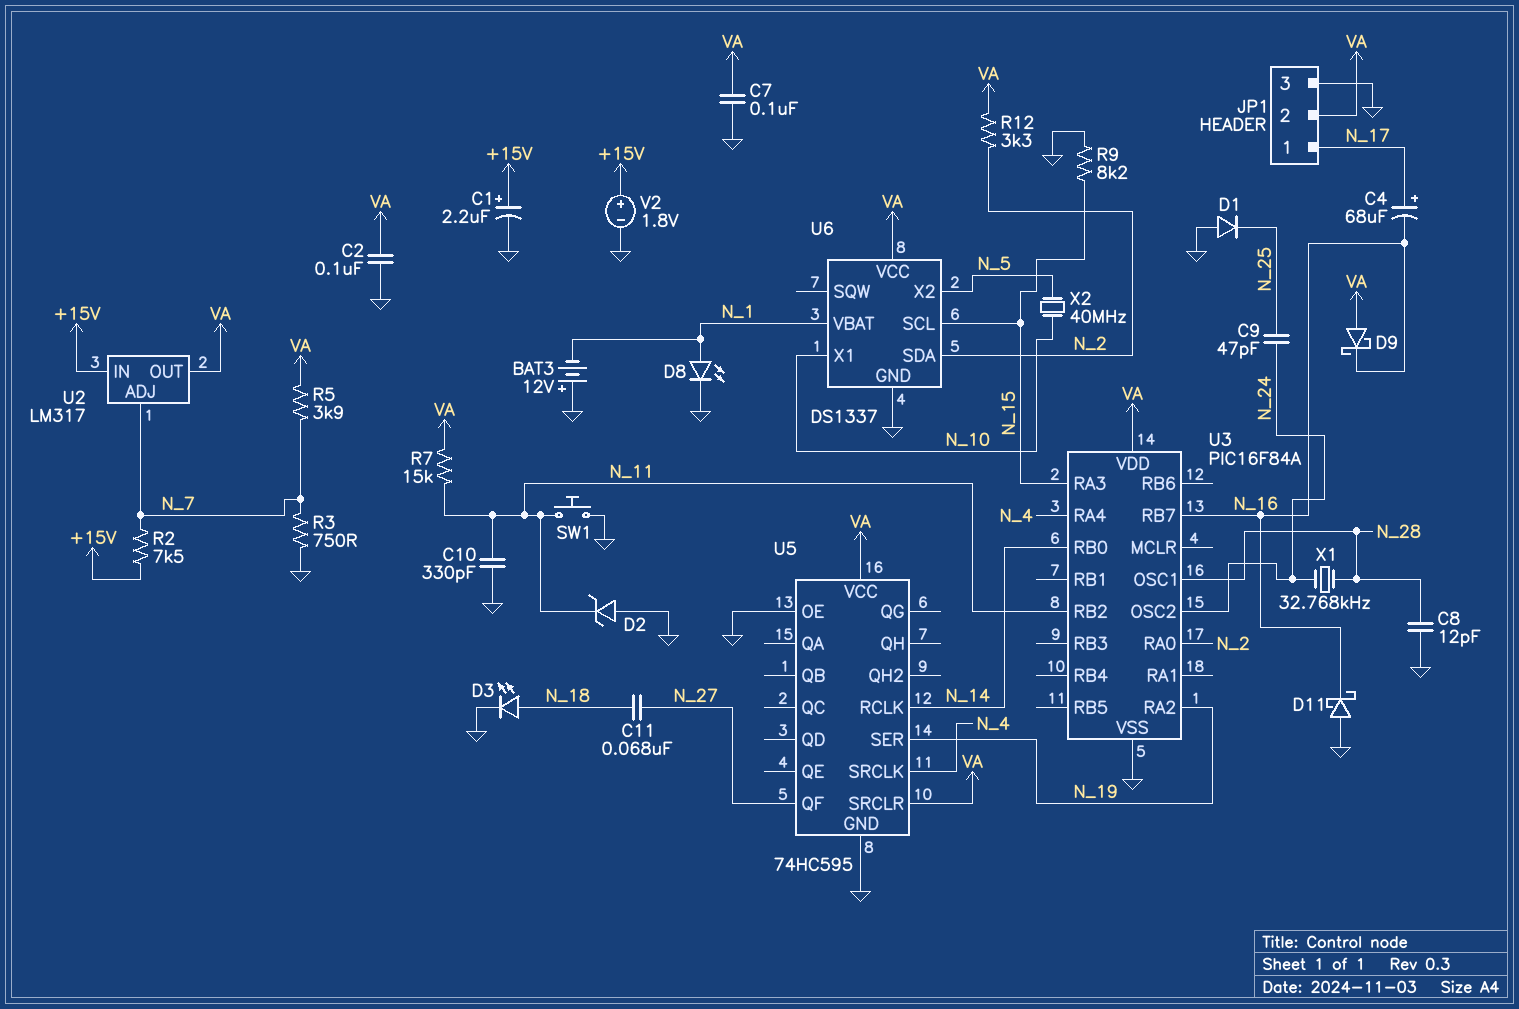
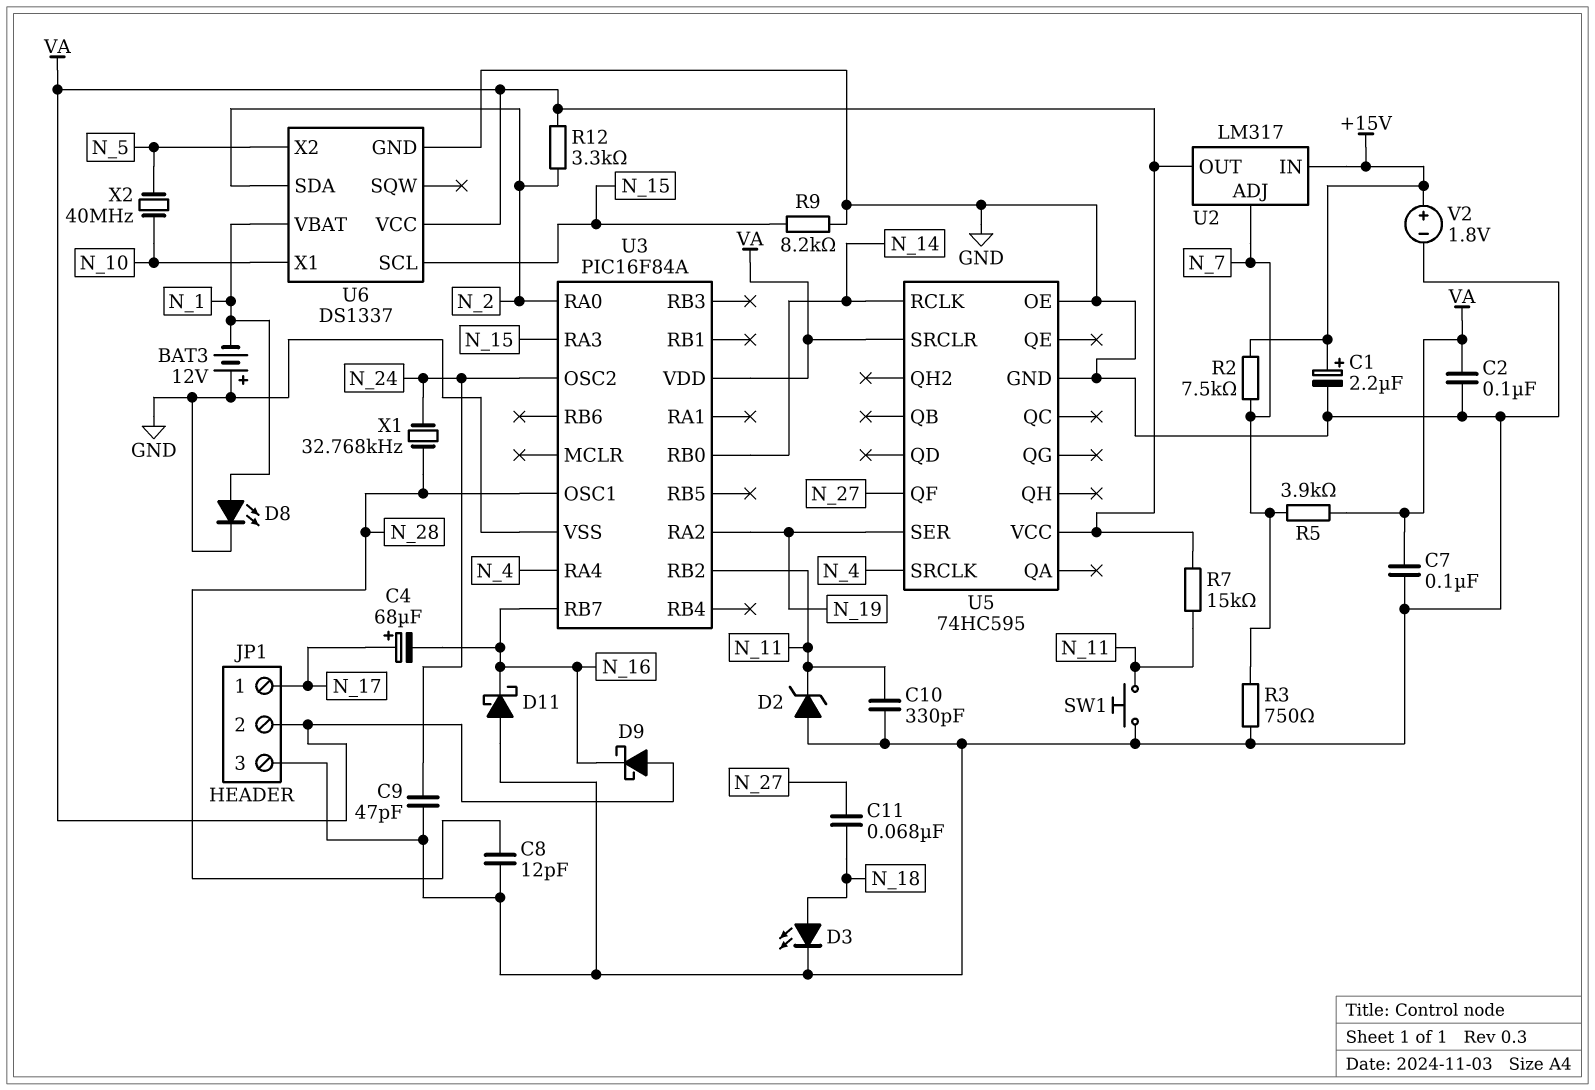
C9: 47pF (N_24, N_25) -> 47pF (GND, N_24)
D1: diode (A GND, K N_25) -> none

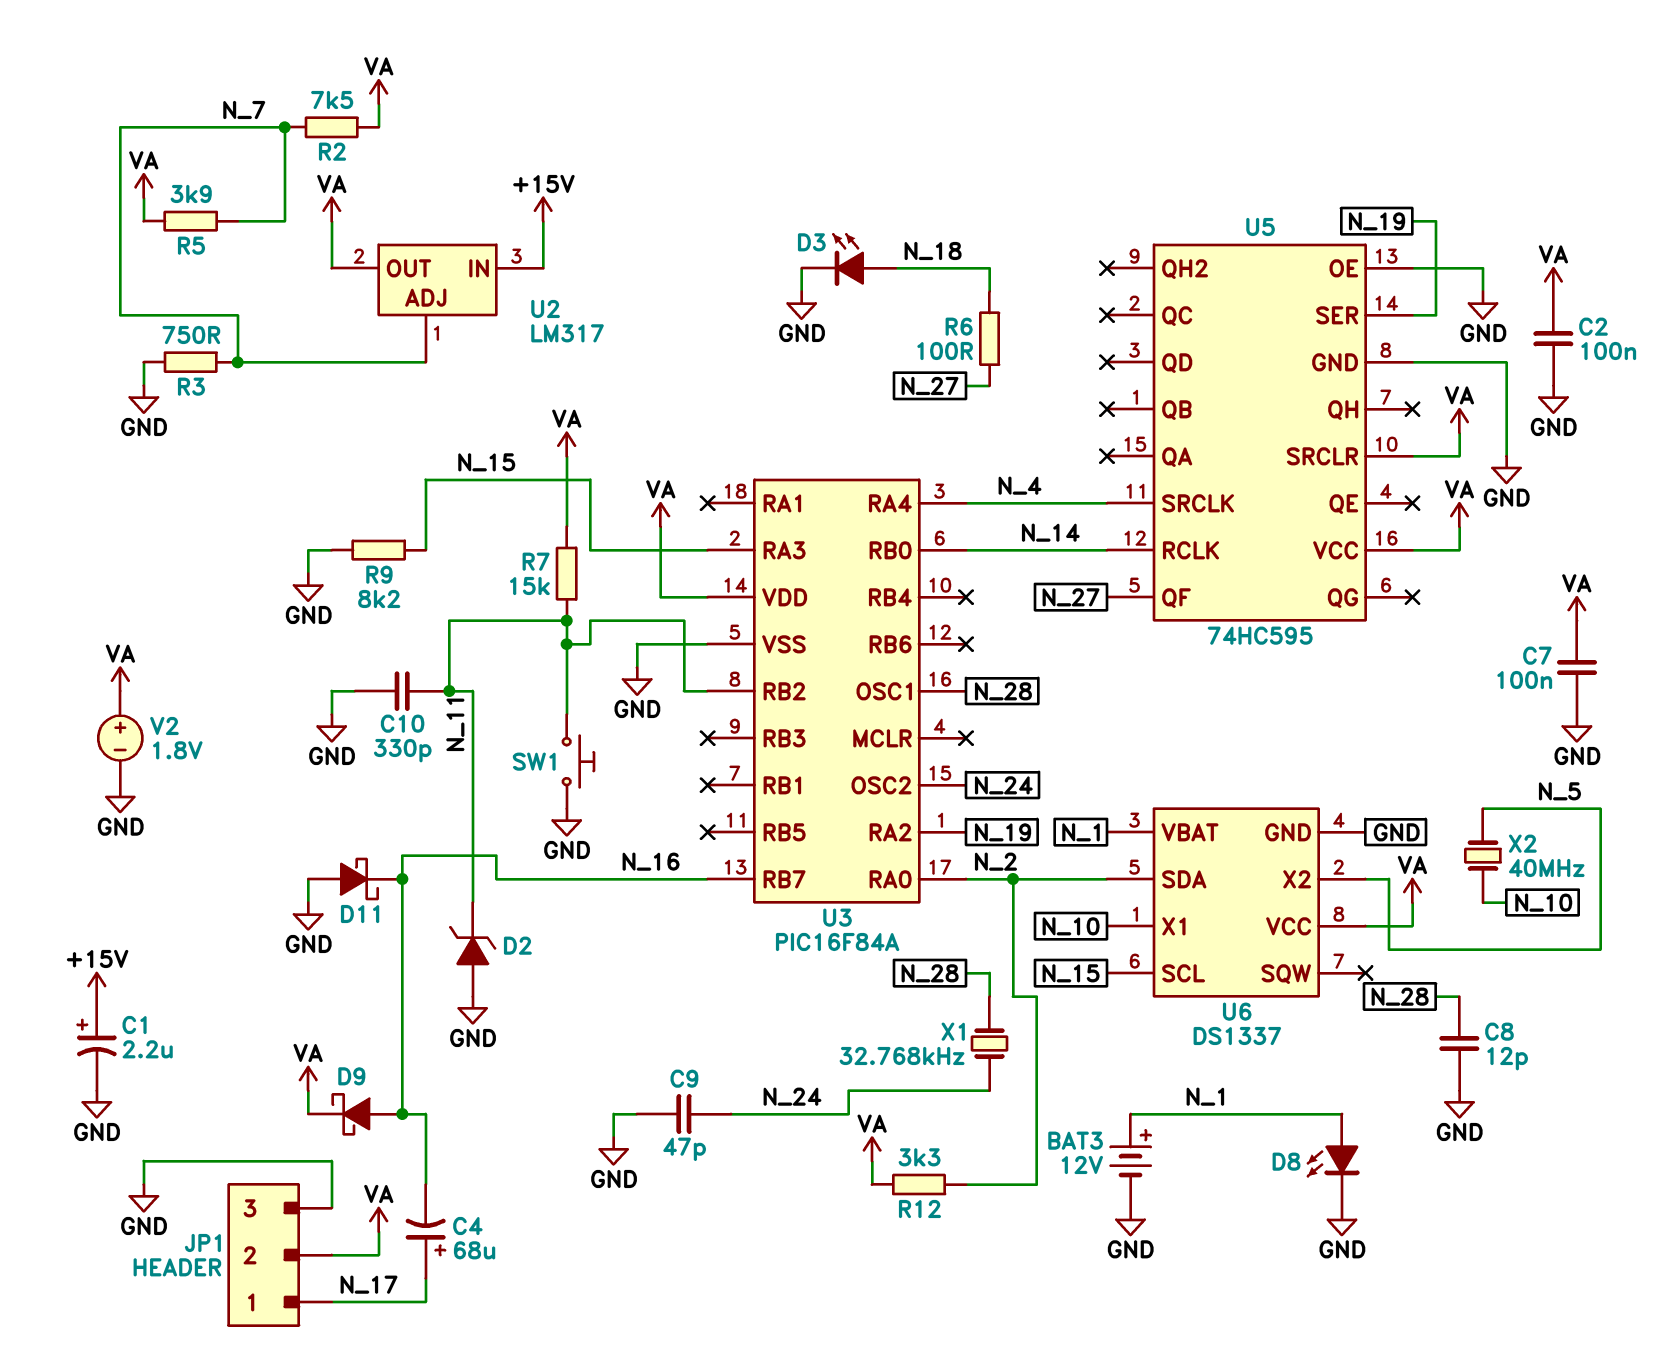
BAT3: 12V (plus GND, minus N_1) -> 12V (plus N_1, minus GND)
C11: 68nF (N_18, N_27) -> none
D9: schottky (A VA, K N_16) -> schottky (A N_16, K VA)
R2: 7.5k (+15V, N_7) -> 7.5k (N_7, VA)
R6: none -> 100 (N_18, N_27)
V2: 1.8V (plus +15V, minus GND) -> 1.8V (plus VA, minus GND)

